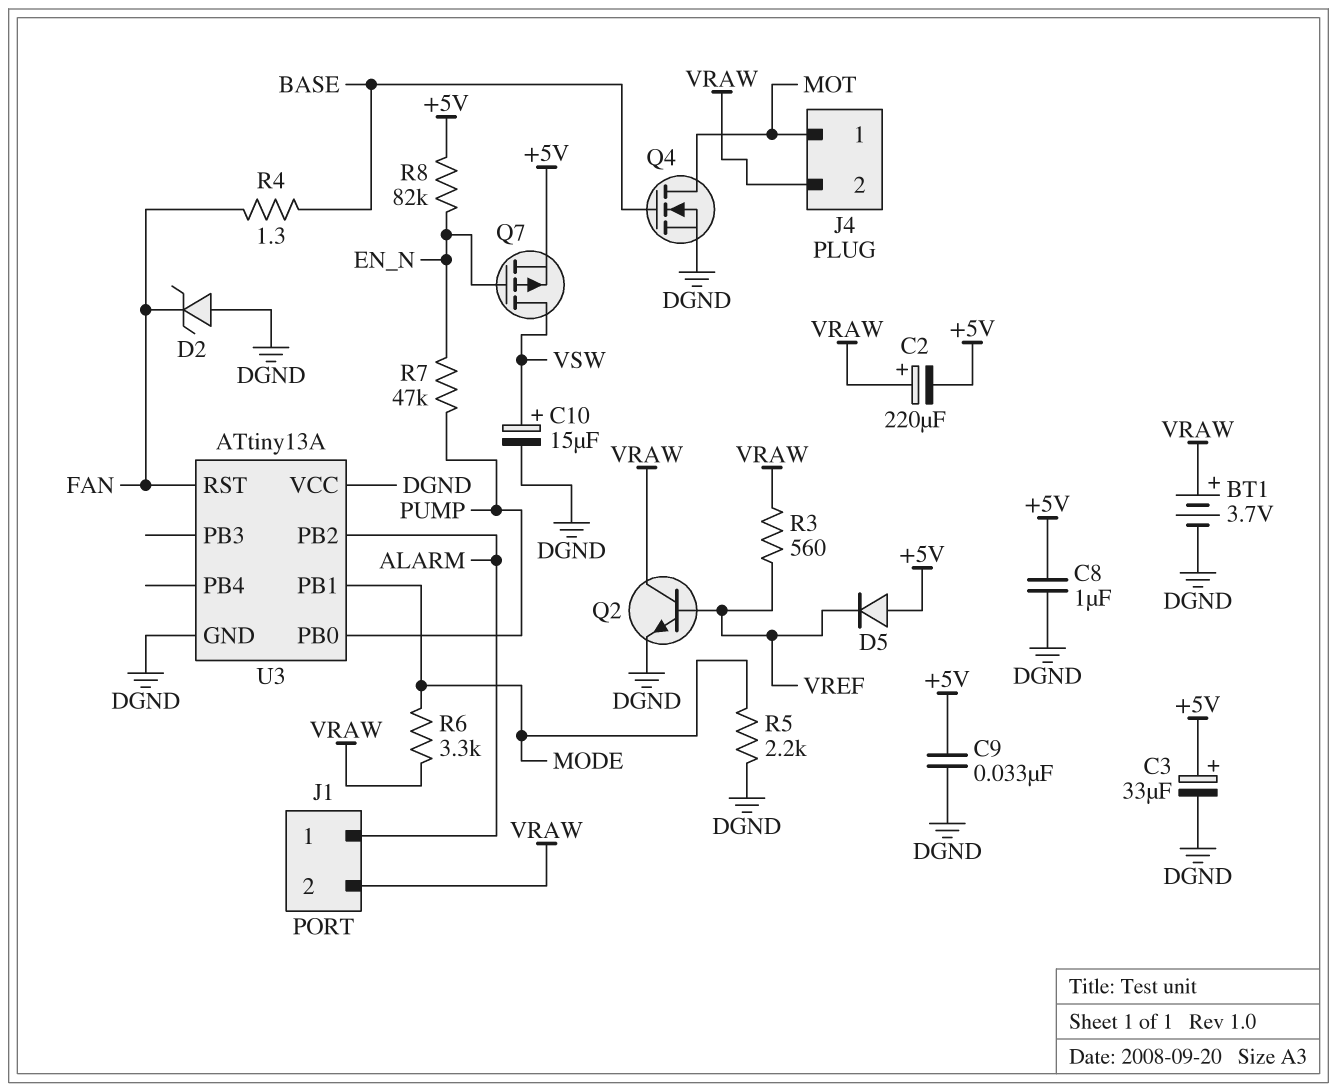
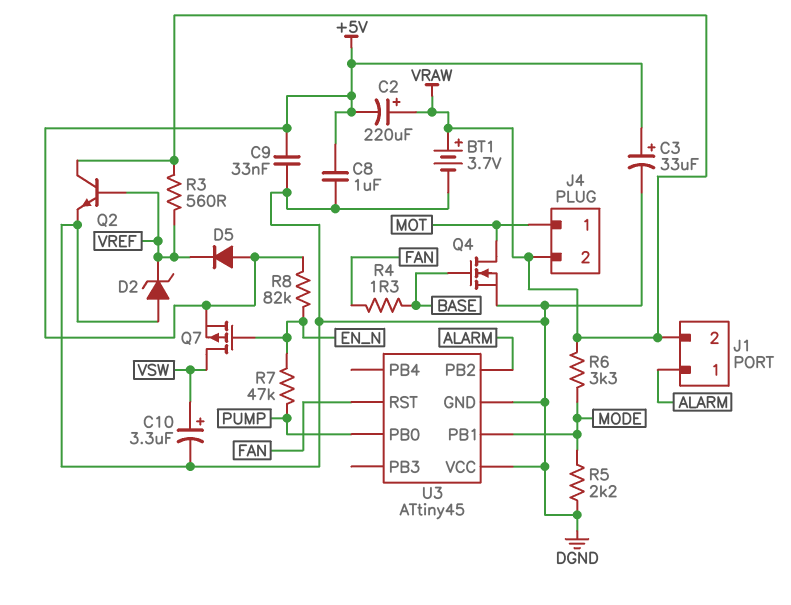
C10: 15uF (plus VSW, minus DGND) -> 3.3uF (plus VSW, minus DGND)
D2: zener (A DGND, K FAN) -> zener (A DGND, K VREF)
U3: ATtiny13A -> ATtiny45

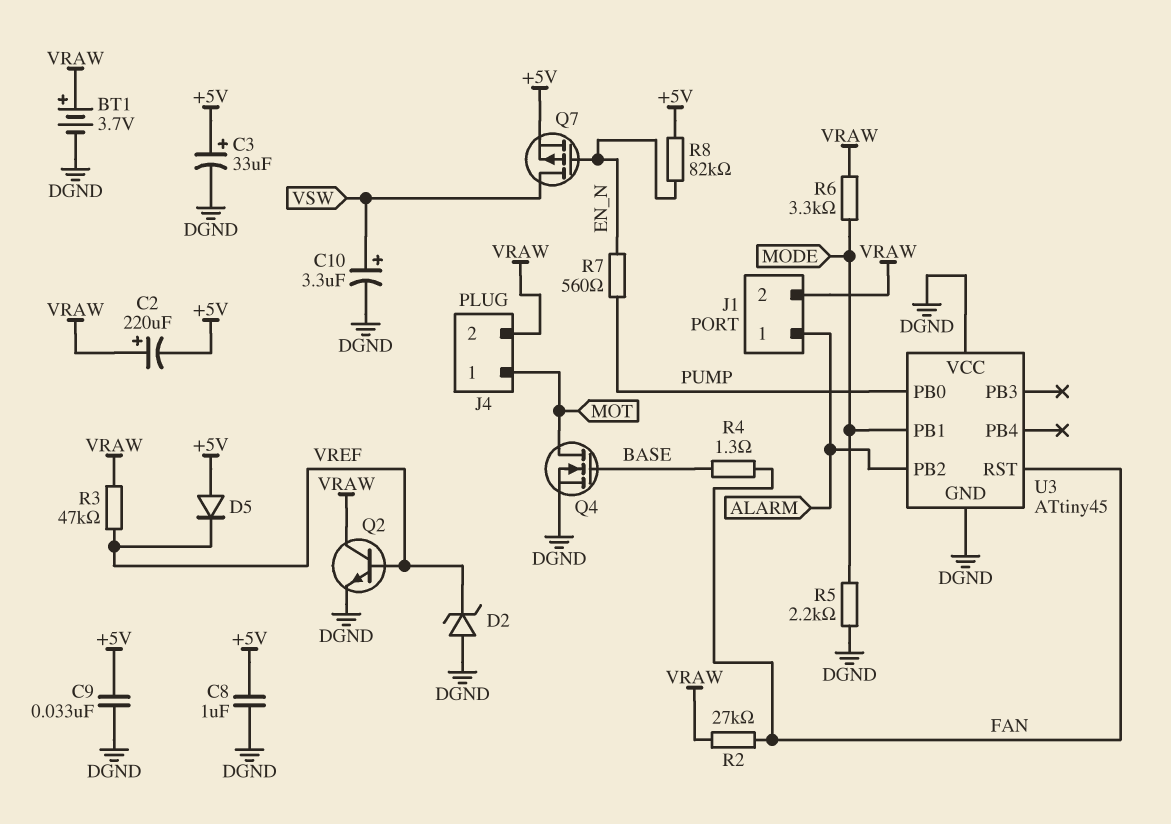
R2: none -> 27k (FAN, VRAW)
R3: 560 (VRAW, VREF) -> 47k (VRAW, VREF)
R7: 47k (EN_N, PUMP) -> 560 (EN_N, PUMP)

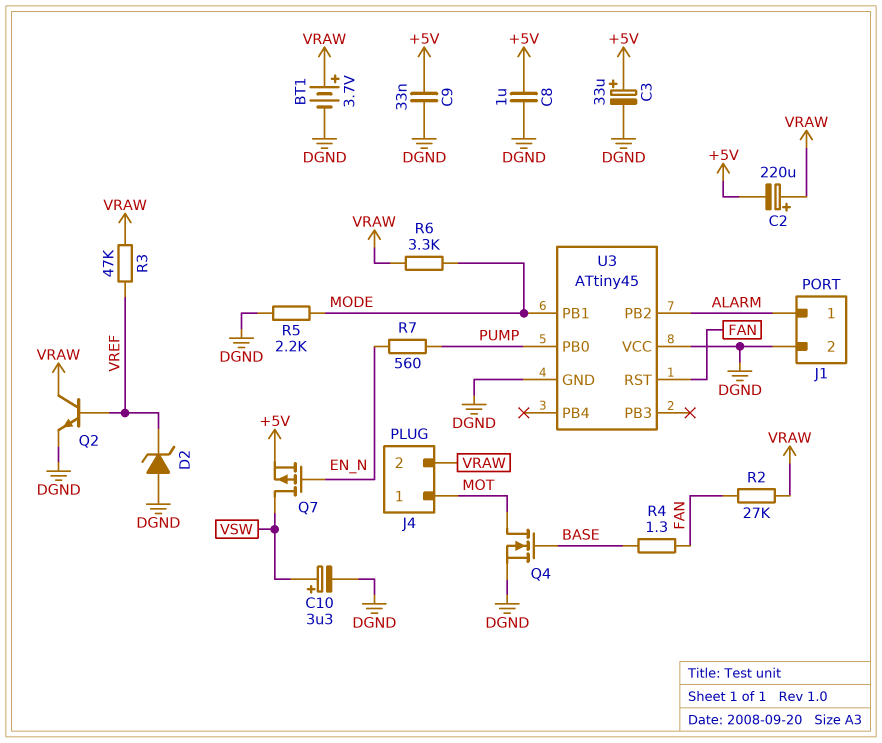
D5: diode (A +5V, K VREF) -> none
J1 pin 2: VRAW -> DGND
R8: 82k (+5V, EN_N) -> none

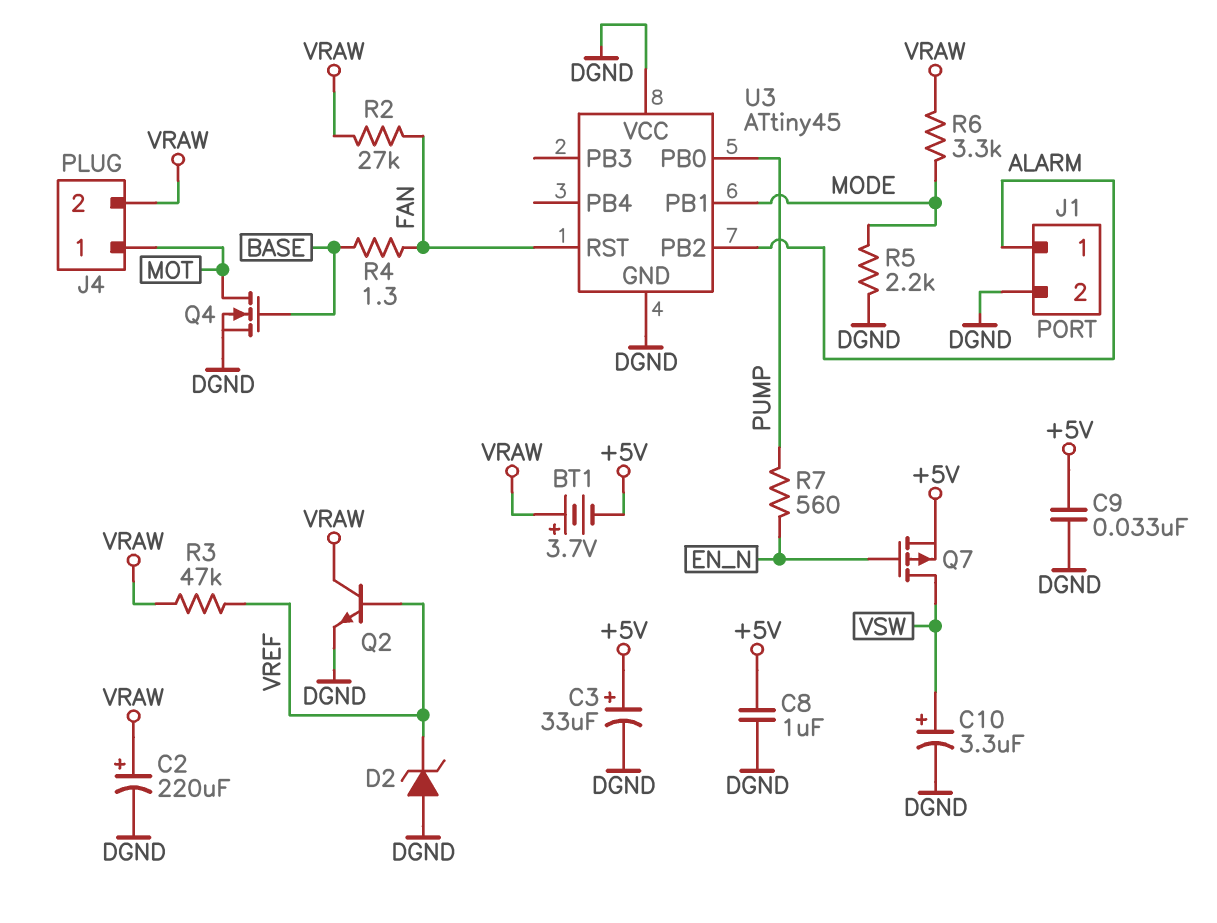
BT1: 3.7V (plus VRAW, minus DGND) -> 3.7V (plus VRAW, minus +5V)
C2: 220uF (plus VRAW, minus +5V) -> 220uF (plus VRAW, minus DGND)

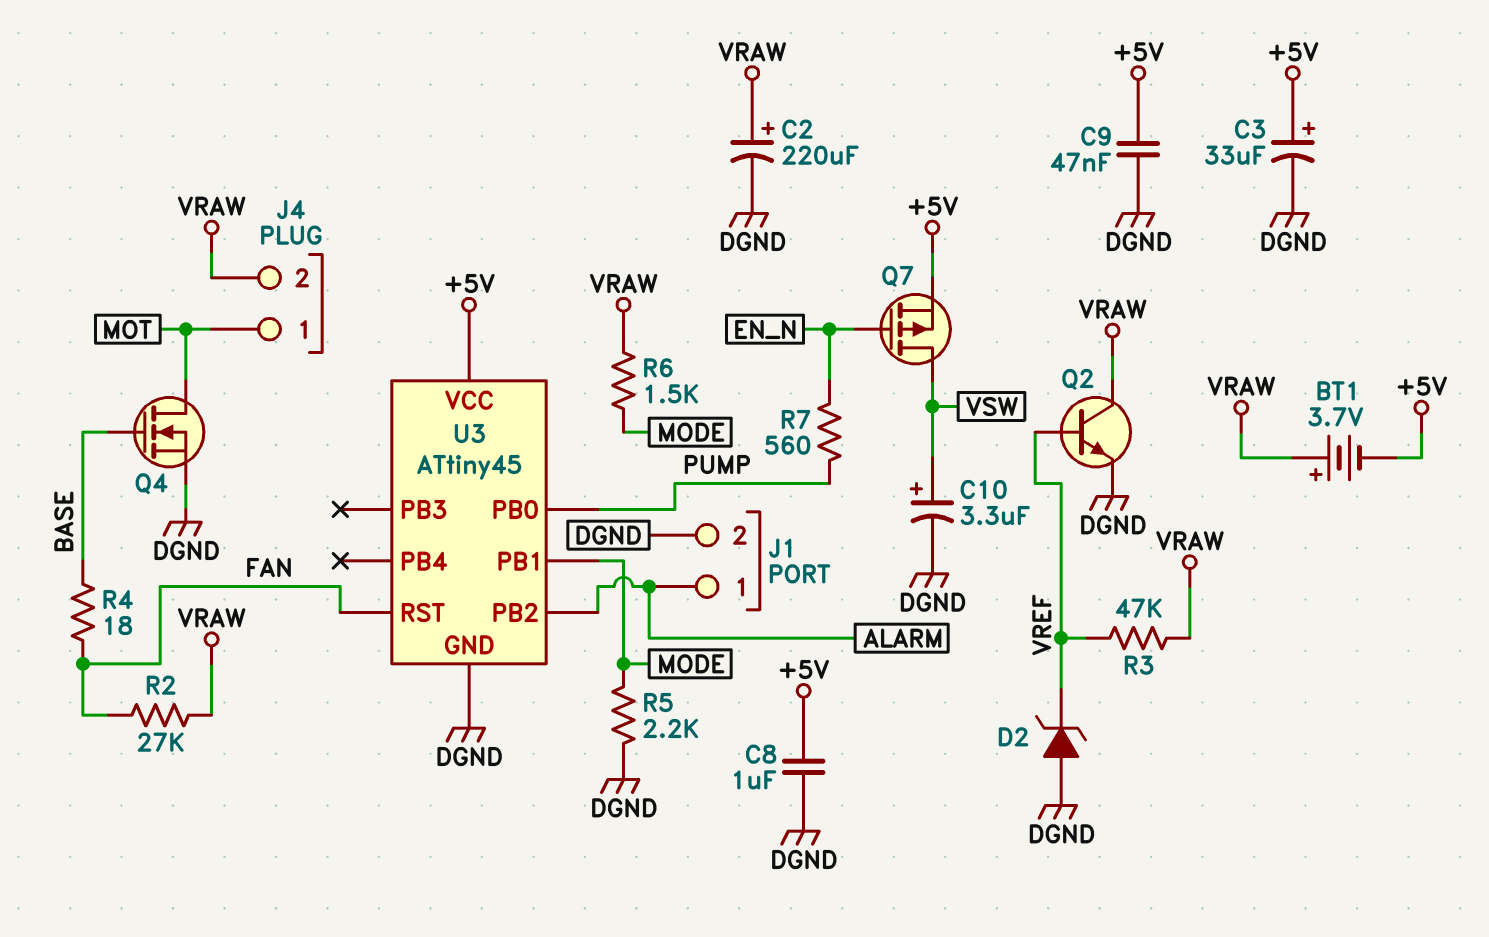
C9: 33nF (+5V, DGND) -> 47nF (+5V, DGND)
R4: 1.3 (BASE, FAN) -> 18 (BASE, FAN)
R6: 3.3k (MODE, VRAW) -> 1.5k (MODE, VRAW)
U3 pin VCC: DGND -> +5V

